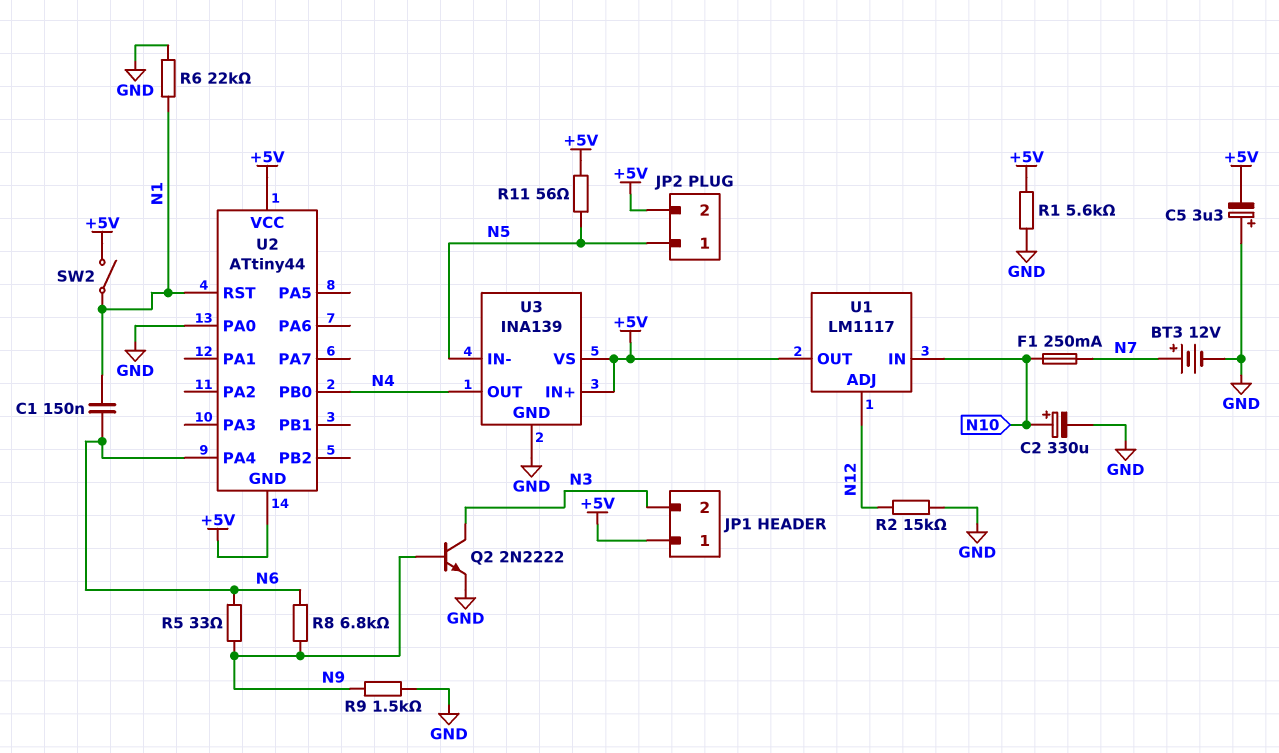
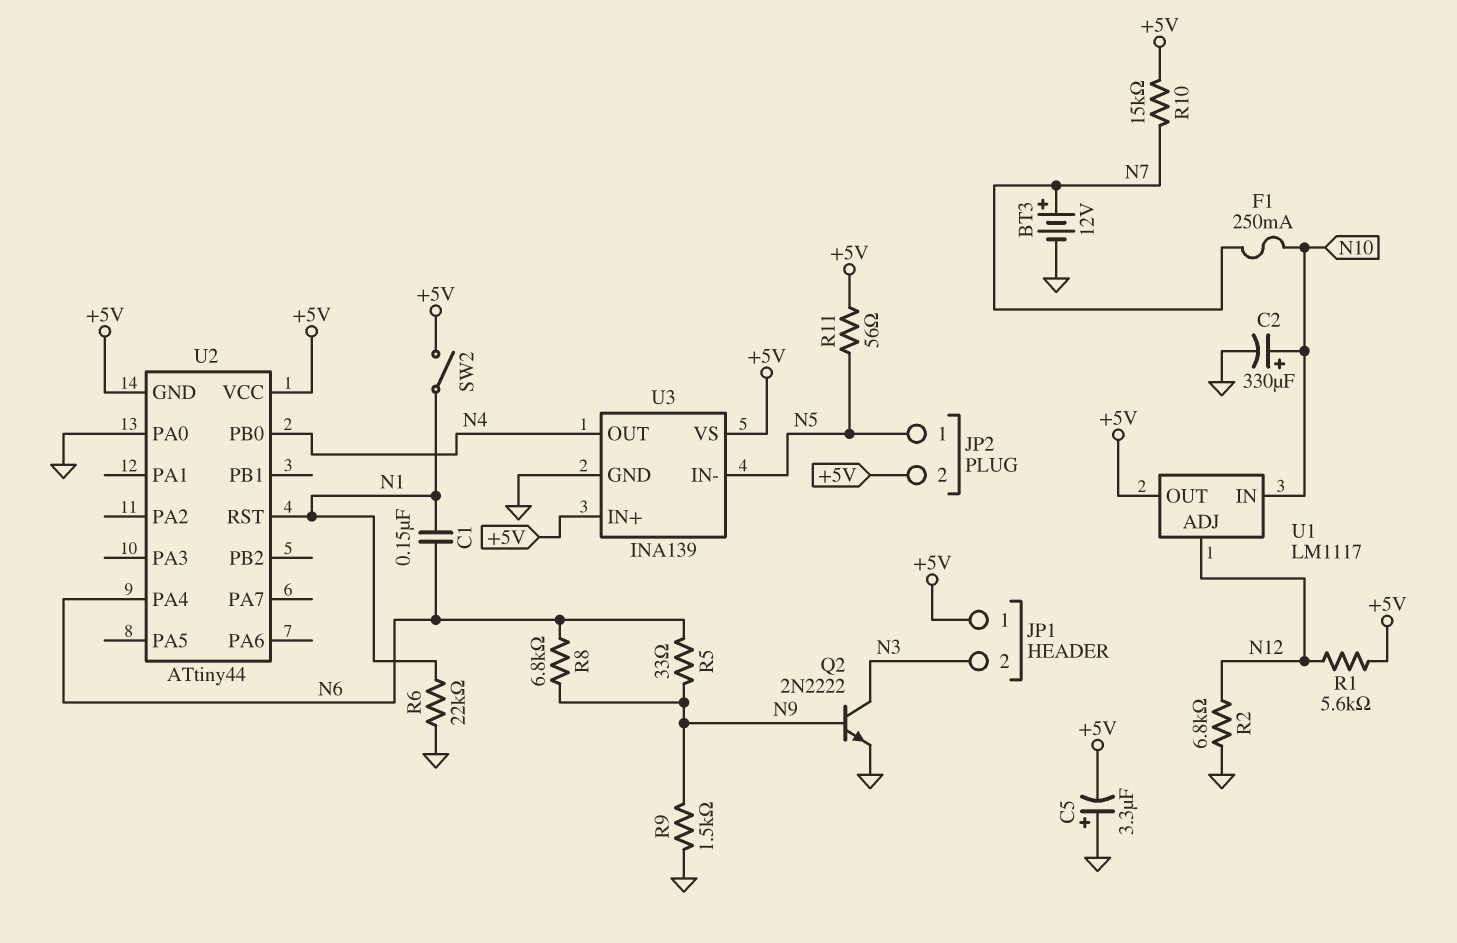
R1: 5.6k (+5V, GND) -> 5.6k (+5V, N12)
R2: 15k (GND, N12) -> 6.8k (GND, N12)
R10: none -> 15k (+5V, N7)

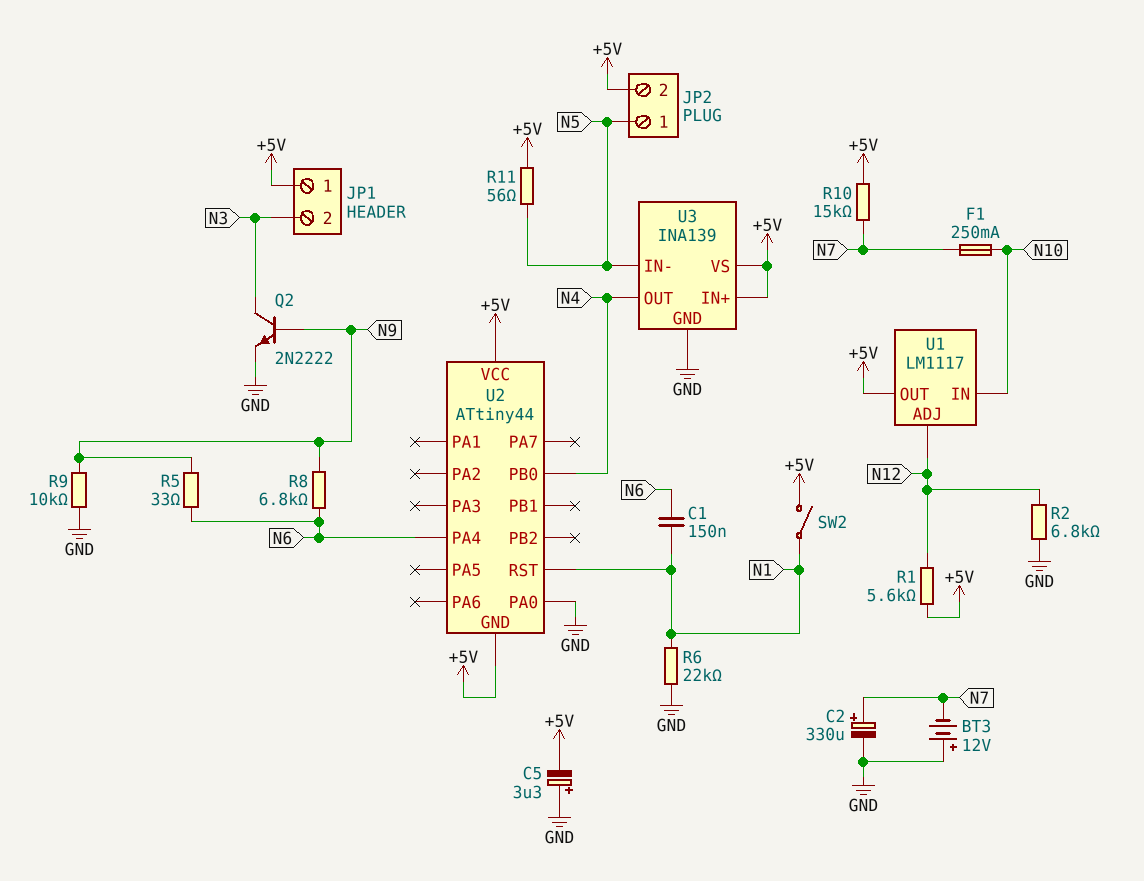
BT3: 12V (plus N7, minus GND) -> 12V (plus GND, minus N7)
C2: 330uF (plus N10, minus GND) -> 330uF (plus N7, minus GND)
R9: 1.5k (GND, N9) -> 10k (GND, N9)

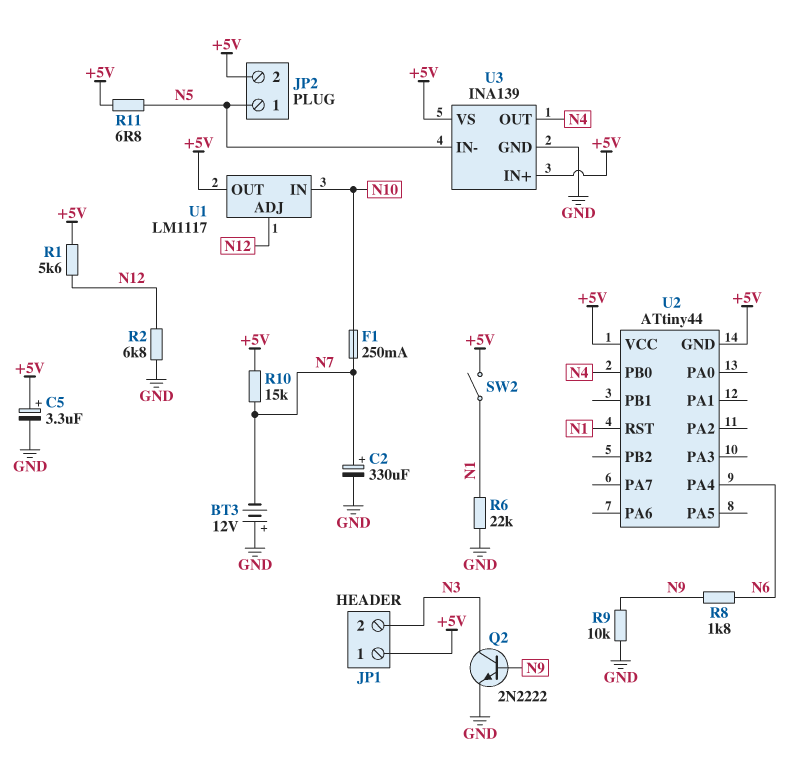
C1: 150nF (N1, N6) -> none
C5: 3.3uF (plus GND, minus +5V) -> 3.3uF (plus +5V, minus GND)
R5: 33 (N6, N9) -> none
R8: 6.8k (N6, N9) -> 1.8k (N6, N9)
R11: 56 (+5V, N5) -> 6.8 (+5V, N5)
U2 pin PA0: GND -> none

